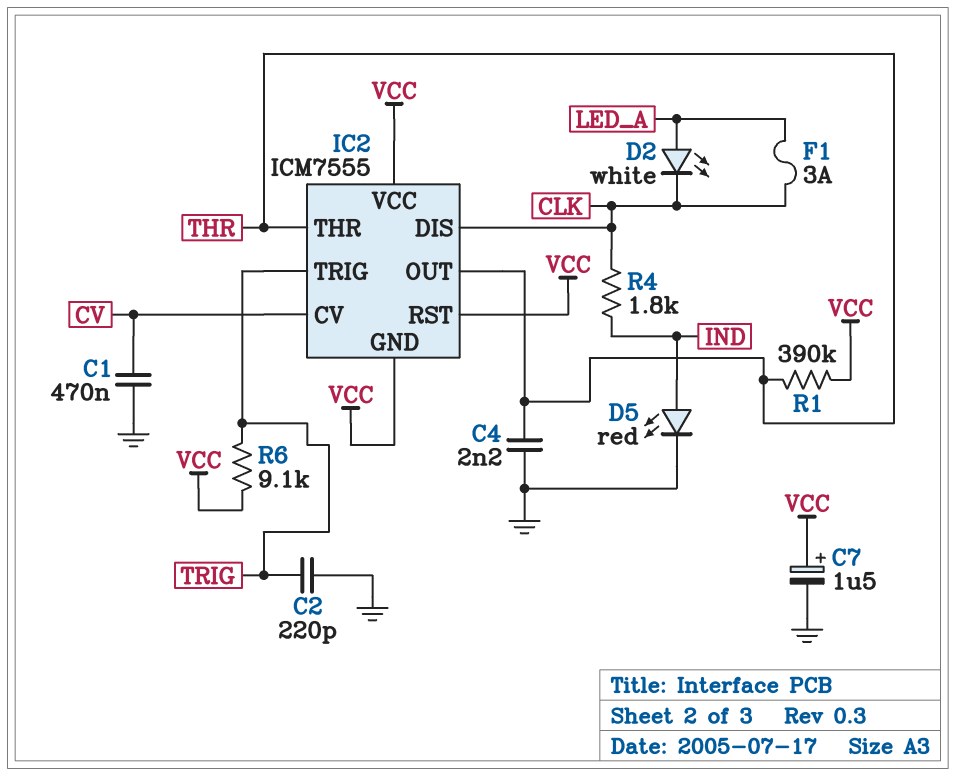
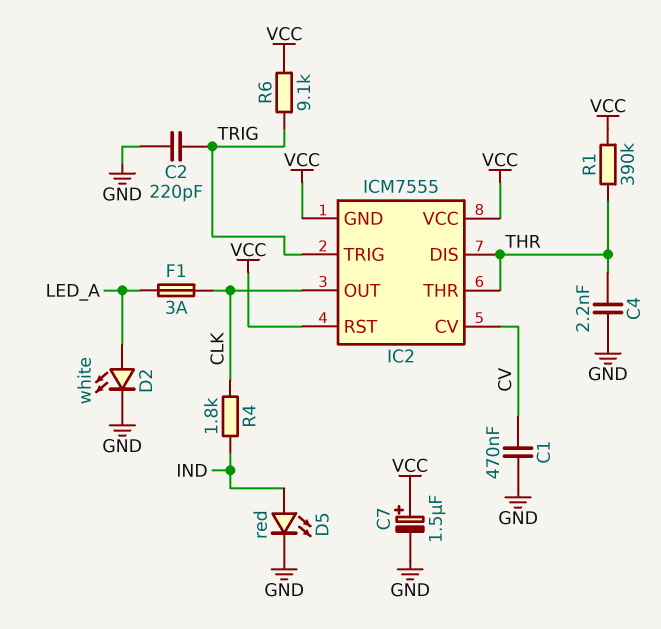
D2: LED white (A LED_A, K CLK) -> LED white (A LED_A, K GND)
IC2 pin DIS: CLK -> THR
IC2 pin OUT: THR -> CLK

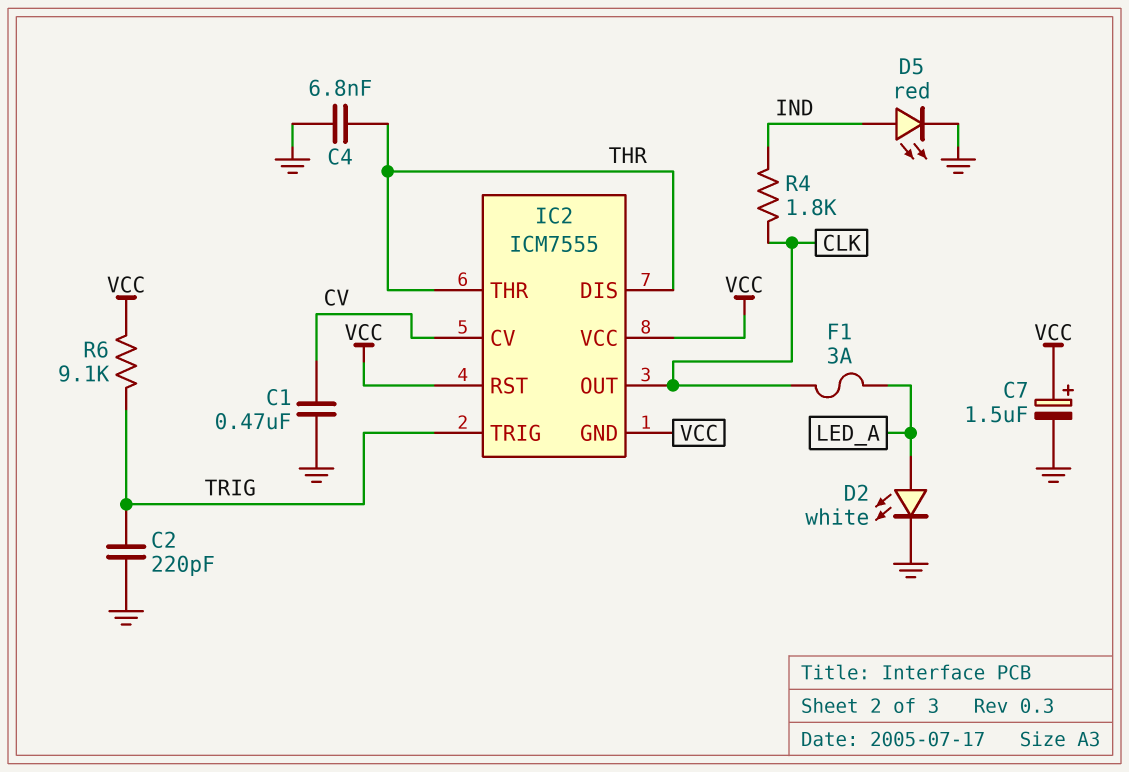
C4: 2.2nF (GND, THR) -> 6.8nF (GND, THR)
R1: 390k (THR, VCC) -> none

